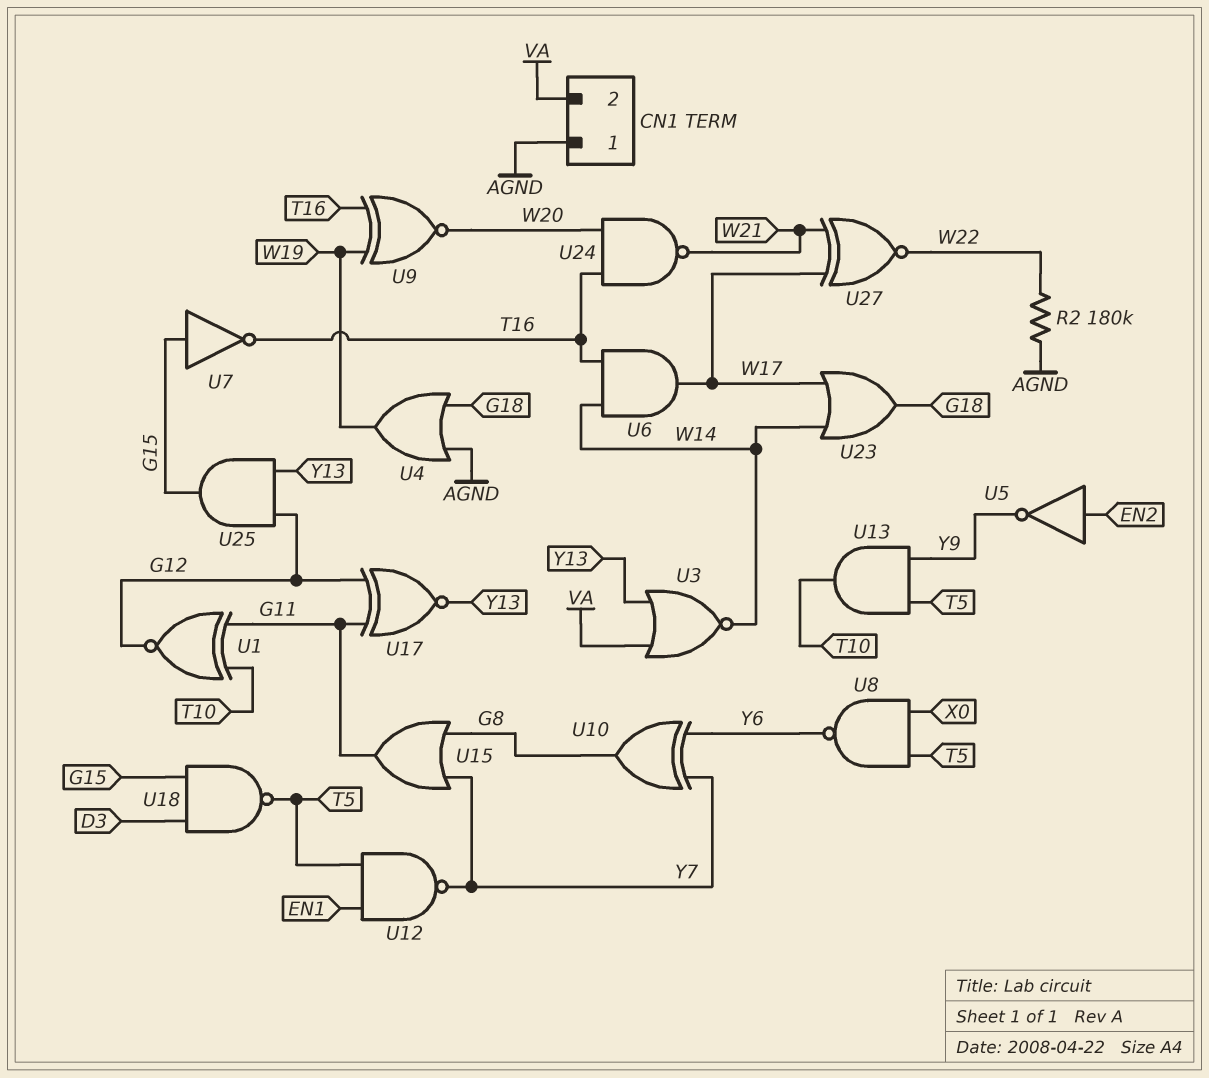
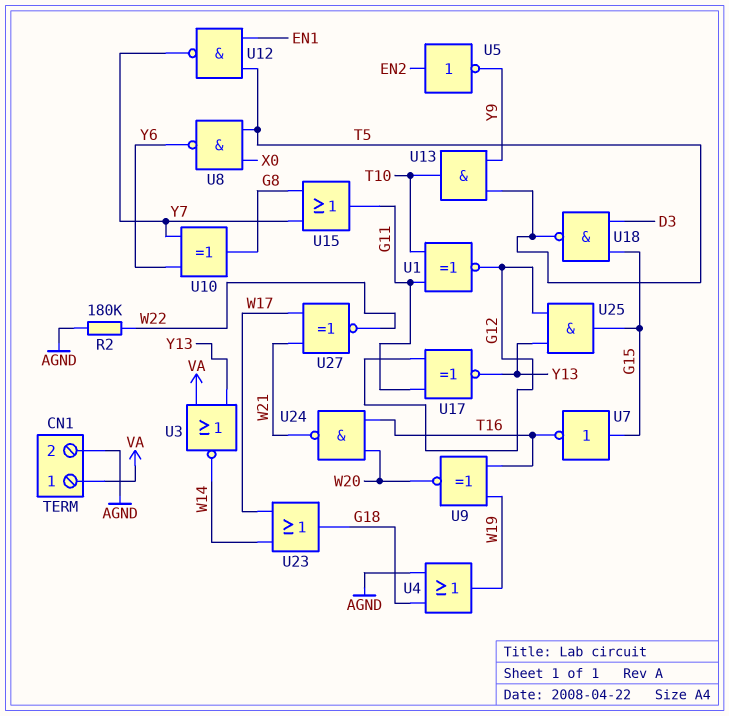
CN1 pin 1: AGND -> VA
CN1 pin 2: VA -> AGND
U6: AND (in T16, in W14, out W17) -> none

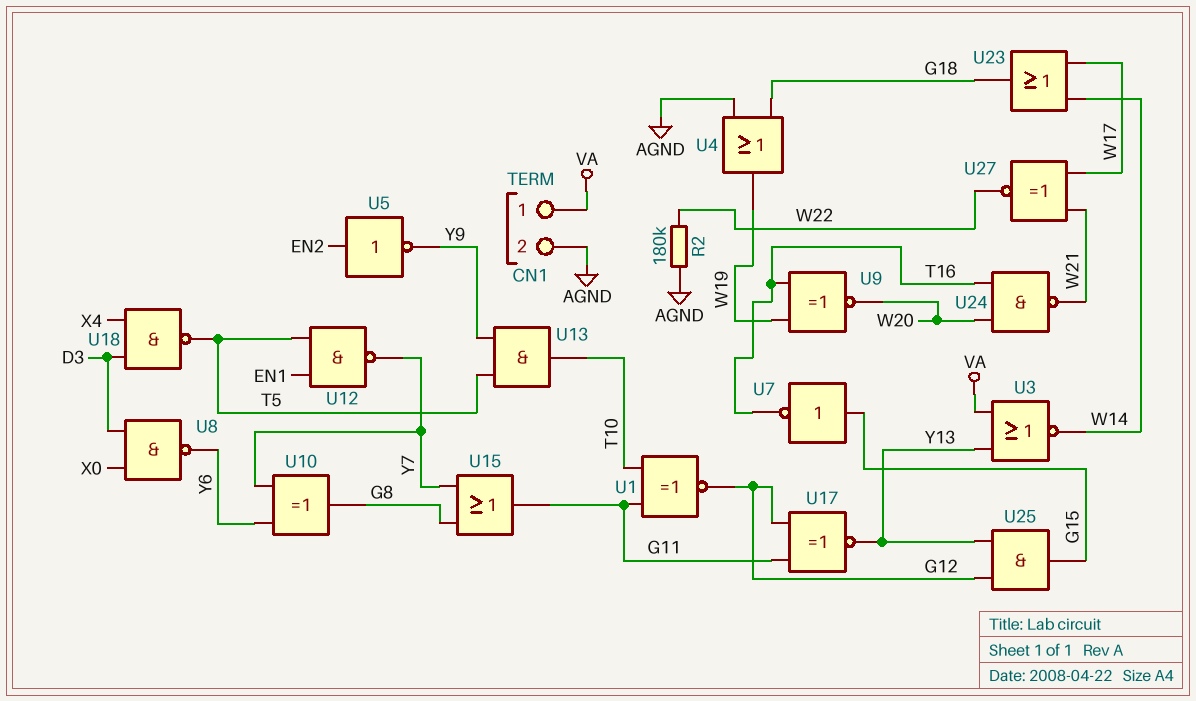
U8: NAND (in T5, in X0, out Y6) -> NAND (in D3, in X0, out Y6)
U18: NAND (in D3, in G15, out T5) -> NAND (in D3, in X4, out T5)

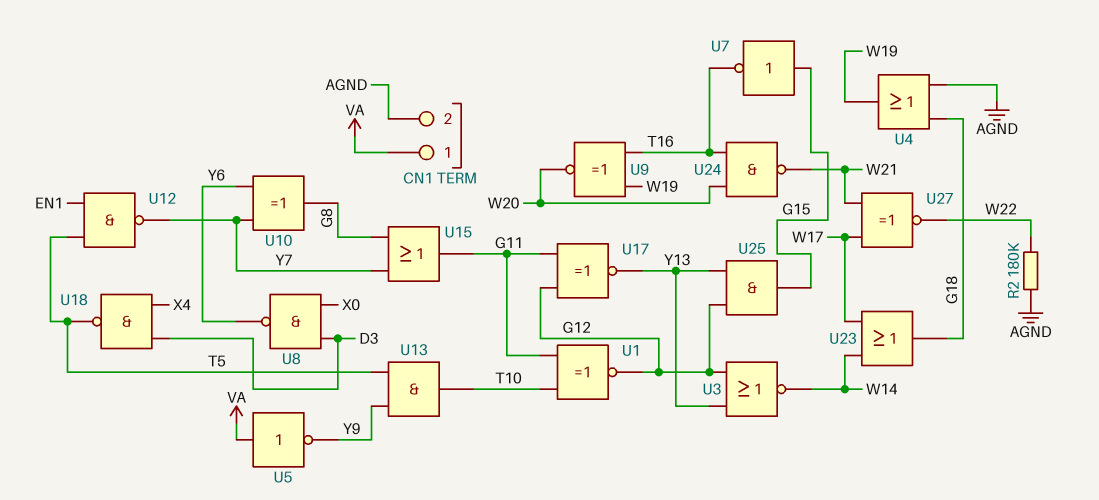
U3: NOR (in VA, in Y13, out W14) -> NOR (in G12, in Y13, out W14)
U5: NOT (in EN2, out Y9) -> NOT (in VA, out Y9)

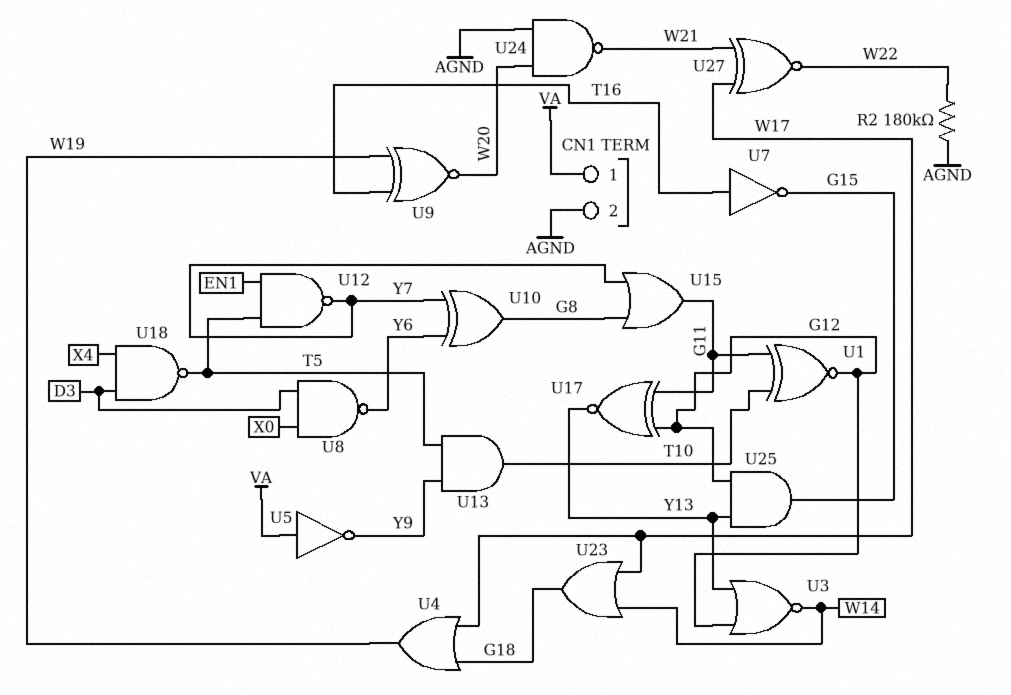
U4: OR (in AGND, in G18, out W19) -> OR (in G18, in W17, out W19)
U7: NOT (in G15, out T16) -> NOT (in T16, out G15)
U24: NAND (in T16, in W20, out W21) -> NAND (in AGND, in W20, out W21)

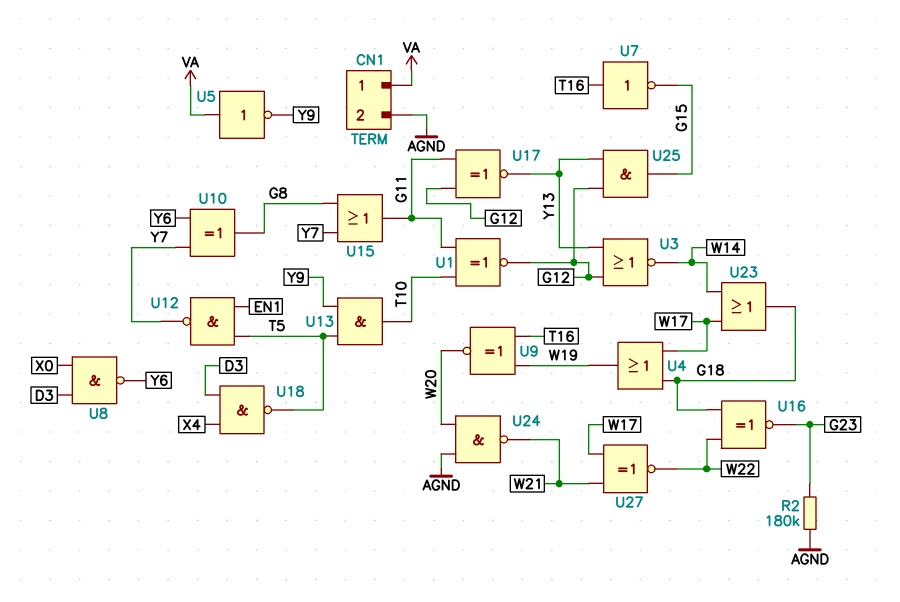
R2: 180k (AGND, W22) -> 180k (AGND, G23)
U16: none -> XNOR (in G18, in W22, out G23)

